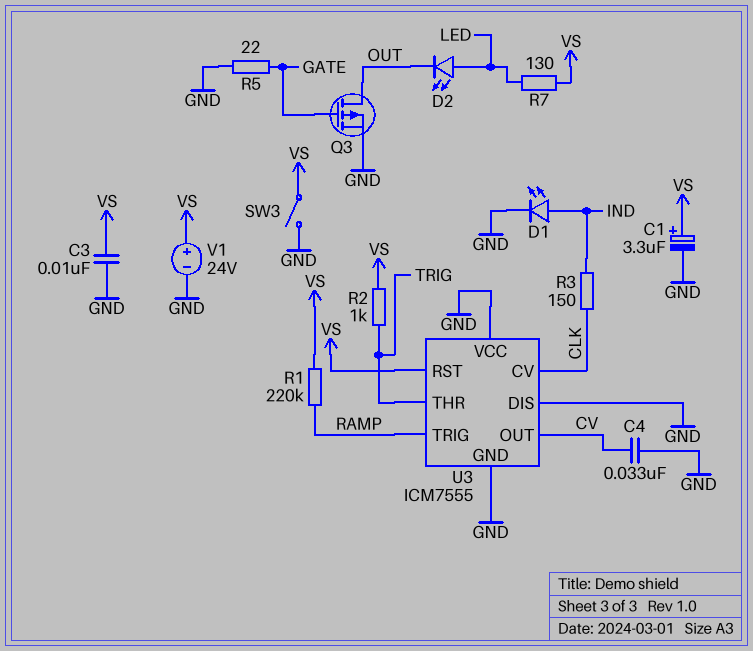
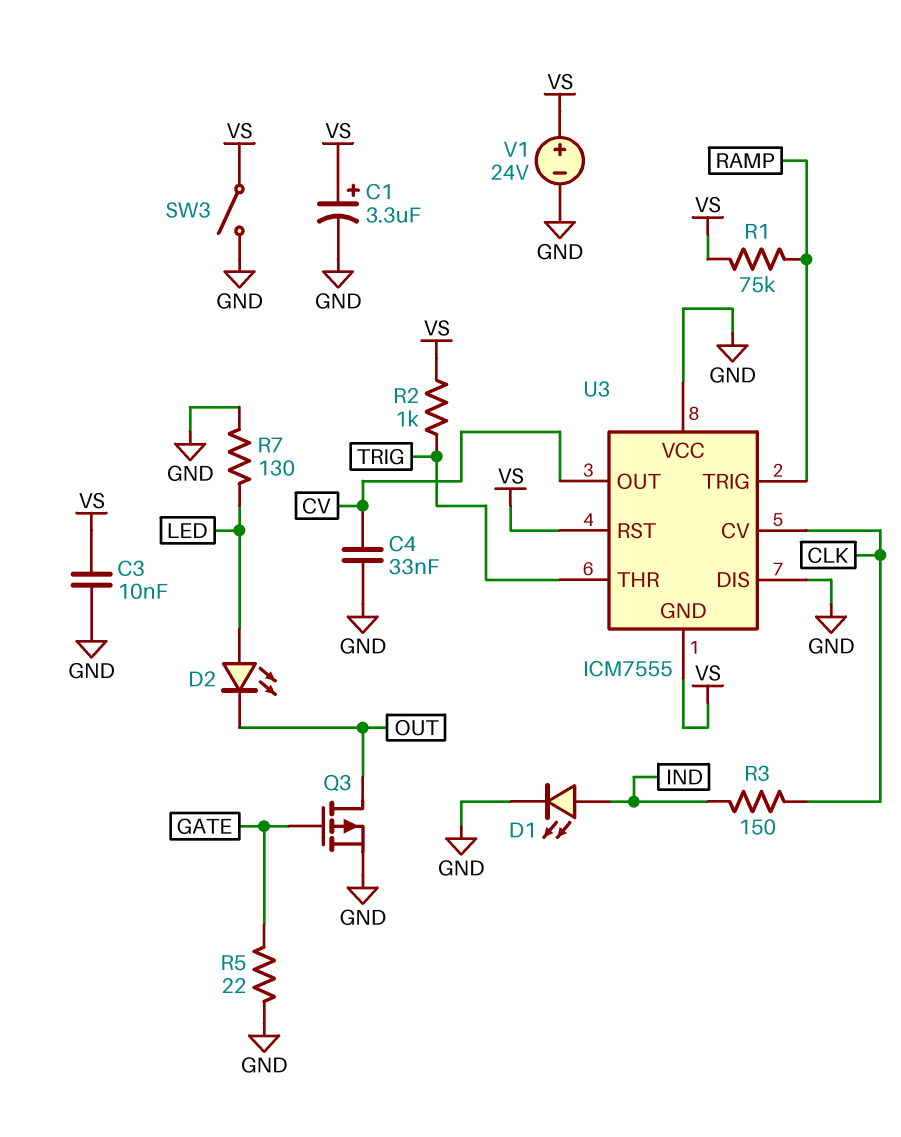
R1: 220k (RAMP, VS) -> 75k (RAMP, VS)
R7: 130 (LED, VS) -> 130 (GND, LED)
U3 pin GND: GND -> VS

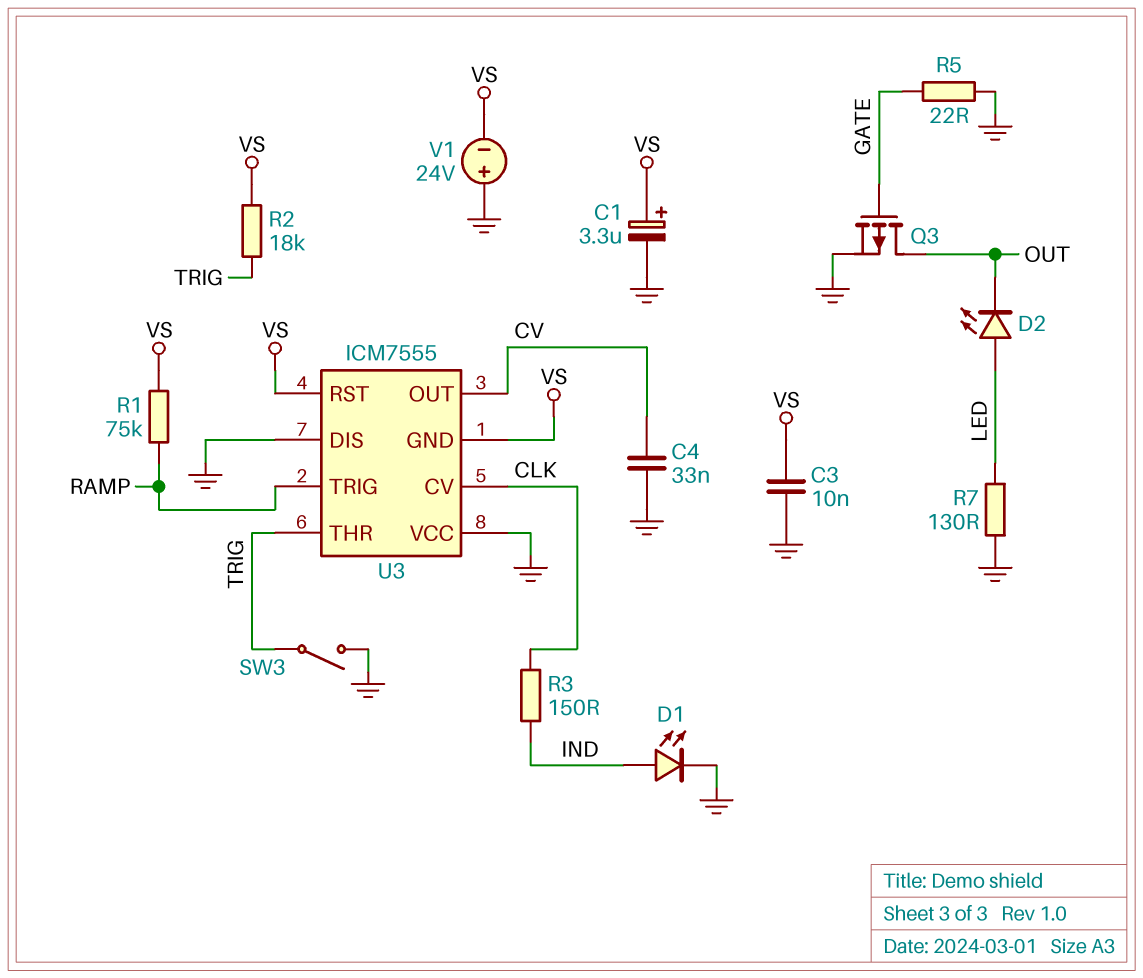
R2: 1k (TRIG, VS) -> 18k (TRIG, VS)
SW3: switch (GND, VS) -> switch (GND, TRIG)
V1: 24V (plus VS, minus GND) -> 24V (plus GND, minus VS)

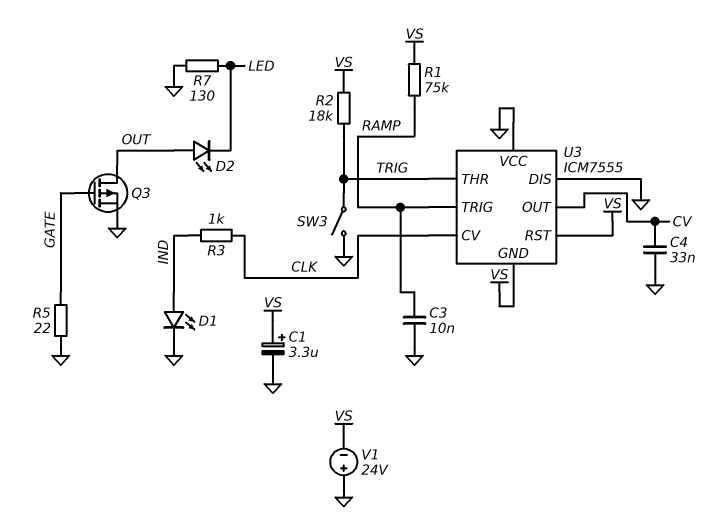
C3: 10nF (GND, VS) -> 10nF (GND, RAMP)
D2: LED (A LED, K OUT) -> LED (A OUT, K LED)
R3: 150 (CLK, IND) -> 1k (CLK, IND)

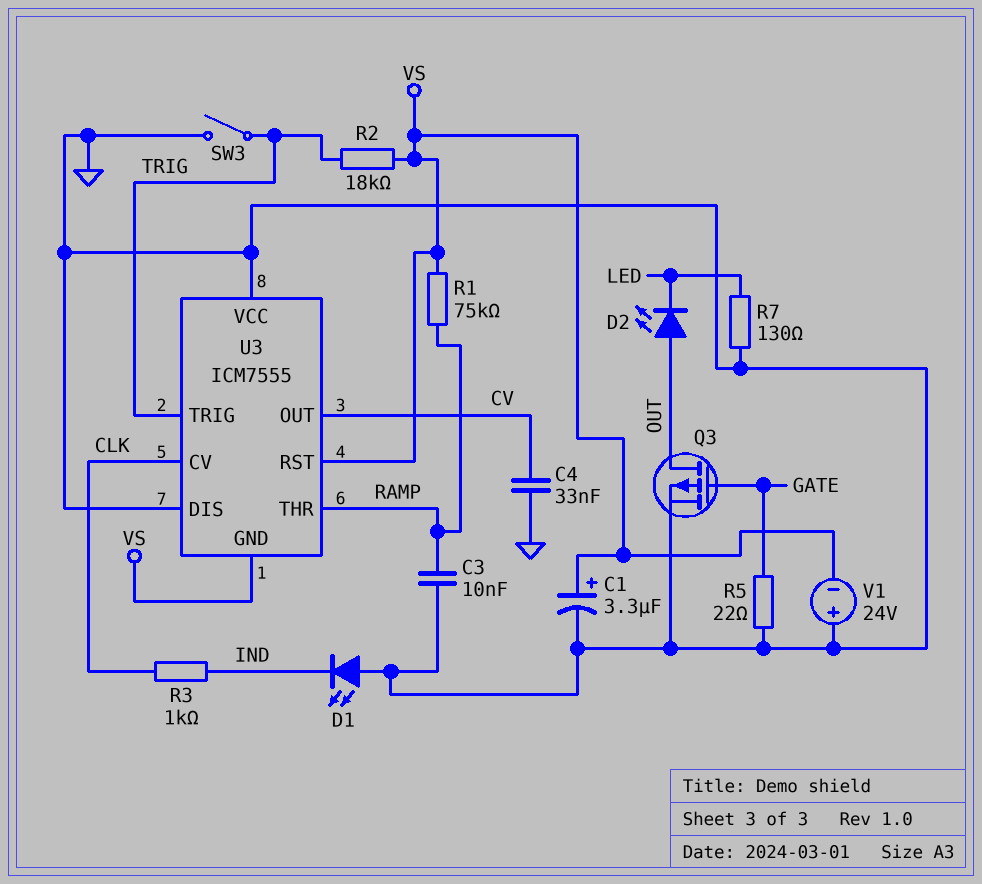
D1: LED (A IND, K GND) -> LED (A GND, K IND)
U3 pin THR: TRIG -> RAMP
U3 pin TRIG: RAMP -> TRIG

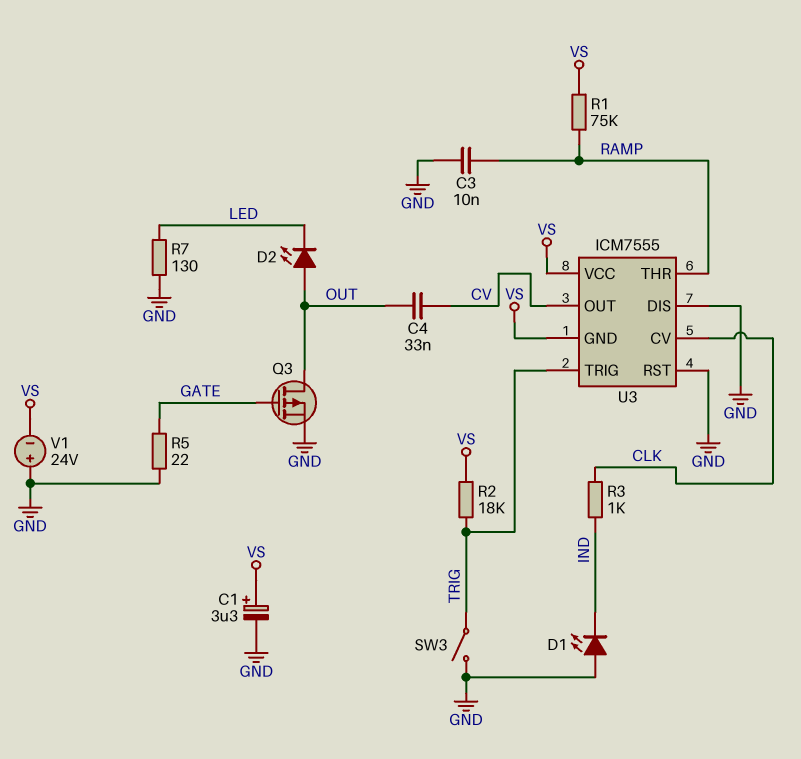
C4: 33nF (CV, GND) -> 33nF (CV, OUT)
U3 pin RST: VS -> GND
U3 pin VCC: GND -> VS

